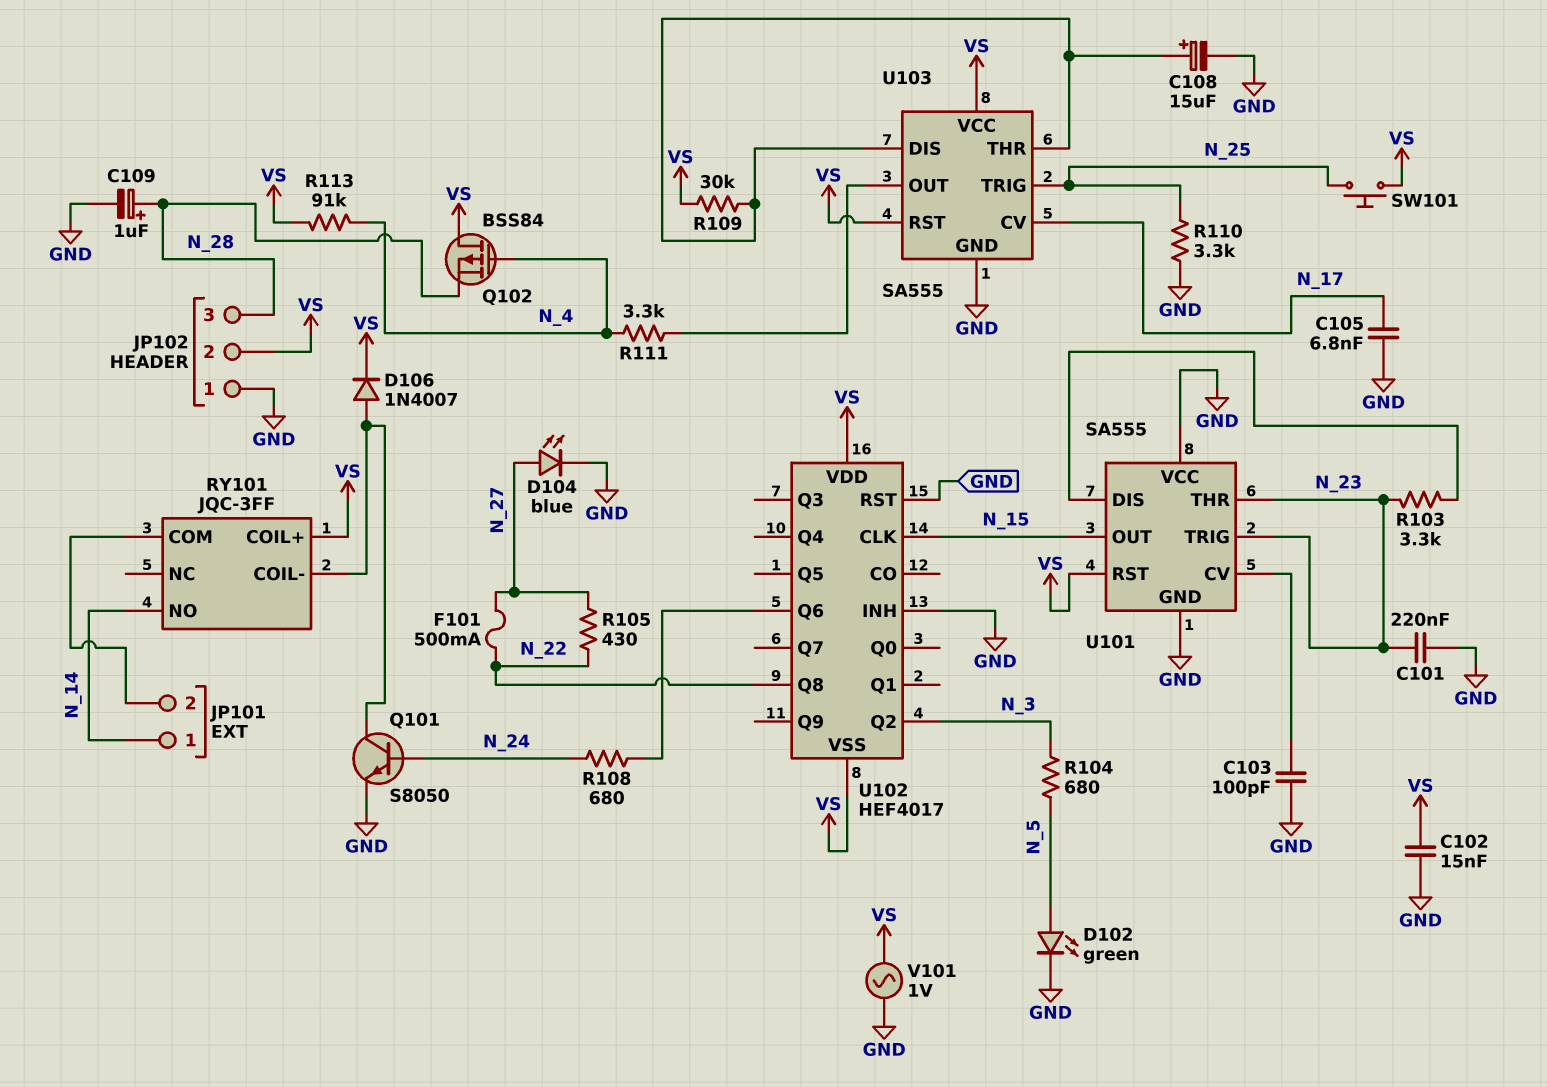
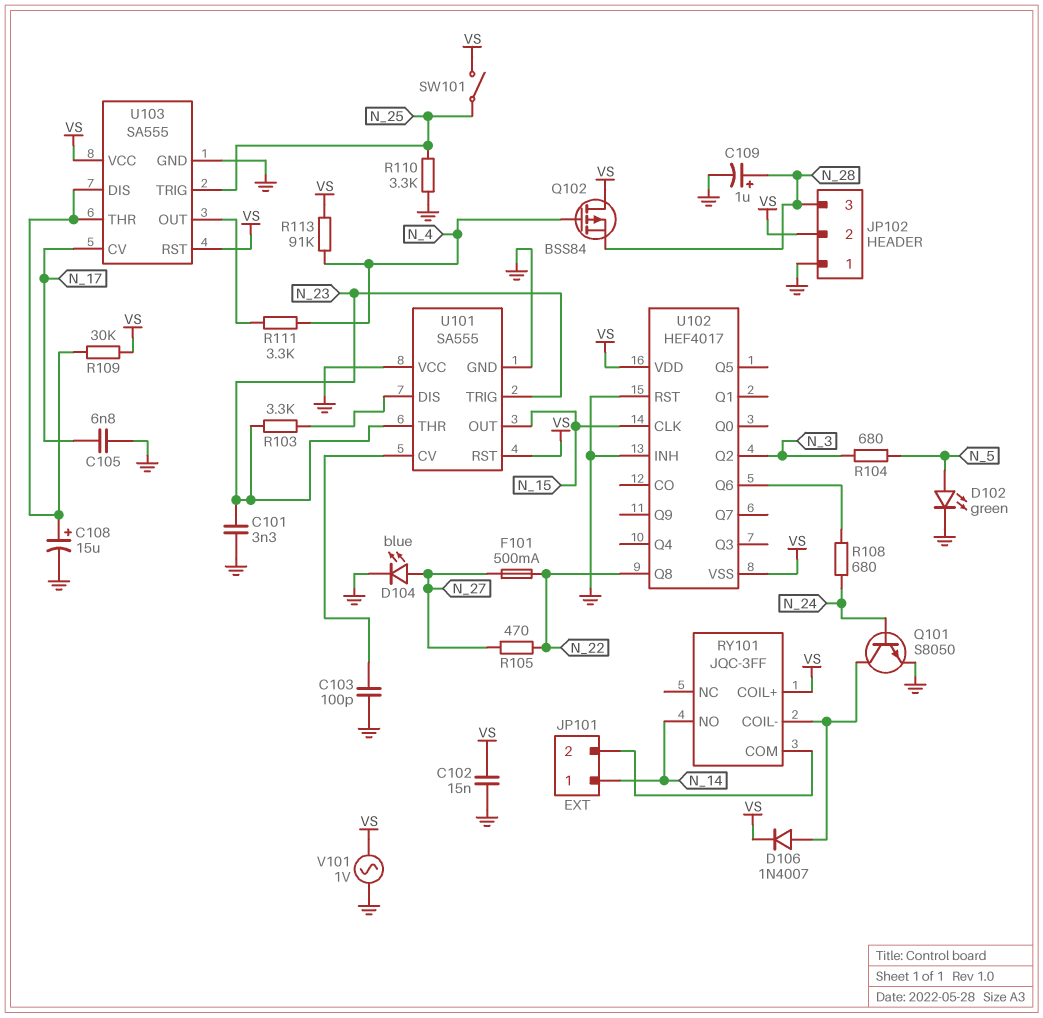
C101: 220nF (GND, N_23) -> 3.3nF (GND, N_23)
R105: 430 (N_22, N_27) -> 470 (N_22, N_27)
SW101: button (N_25, VS) -> switch (N_25, VS)

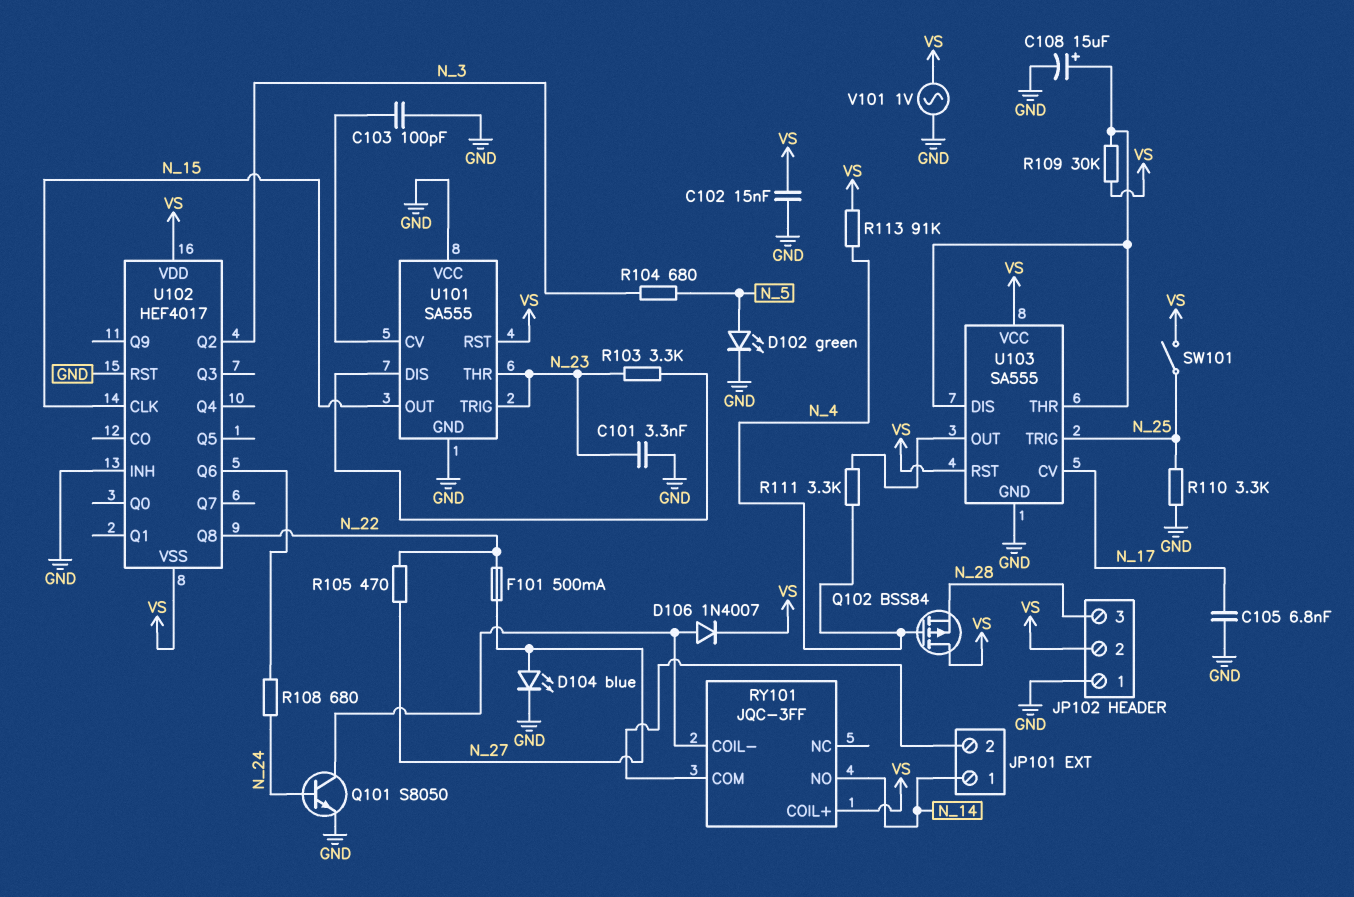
C109: 1uF (plus N_28, minus GND) -> none

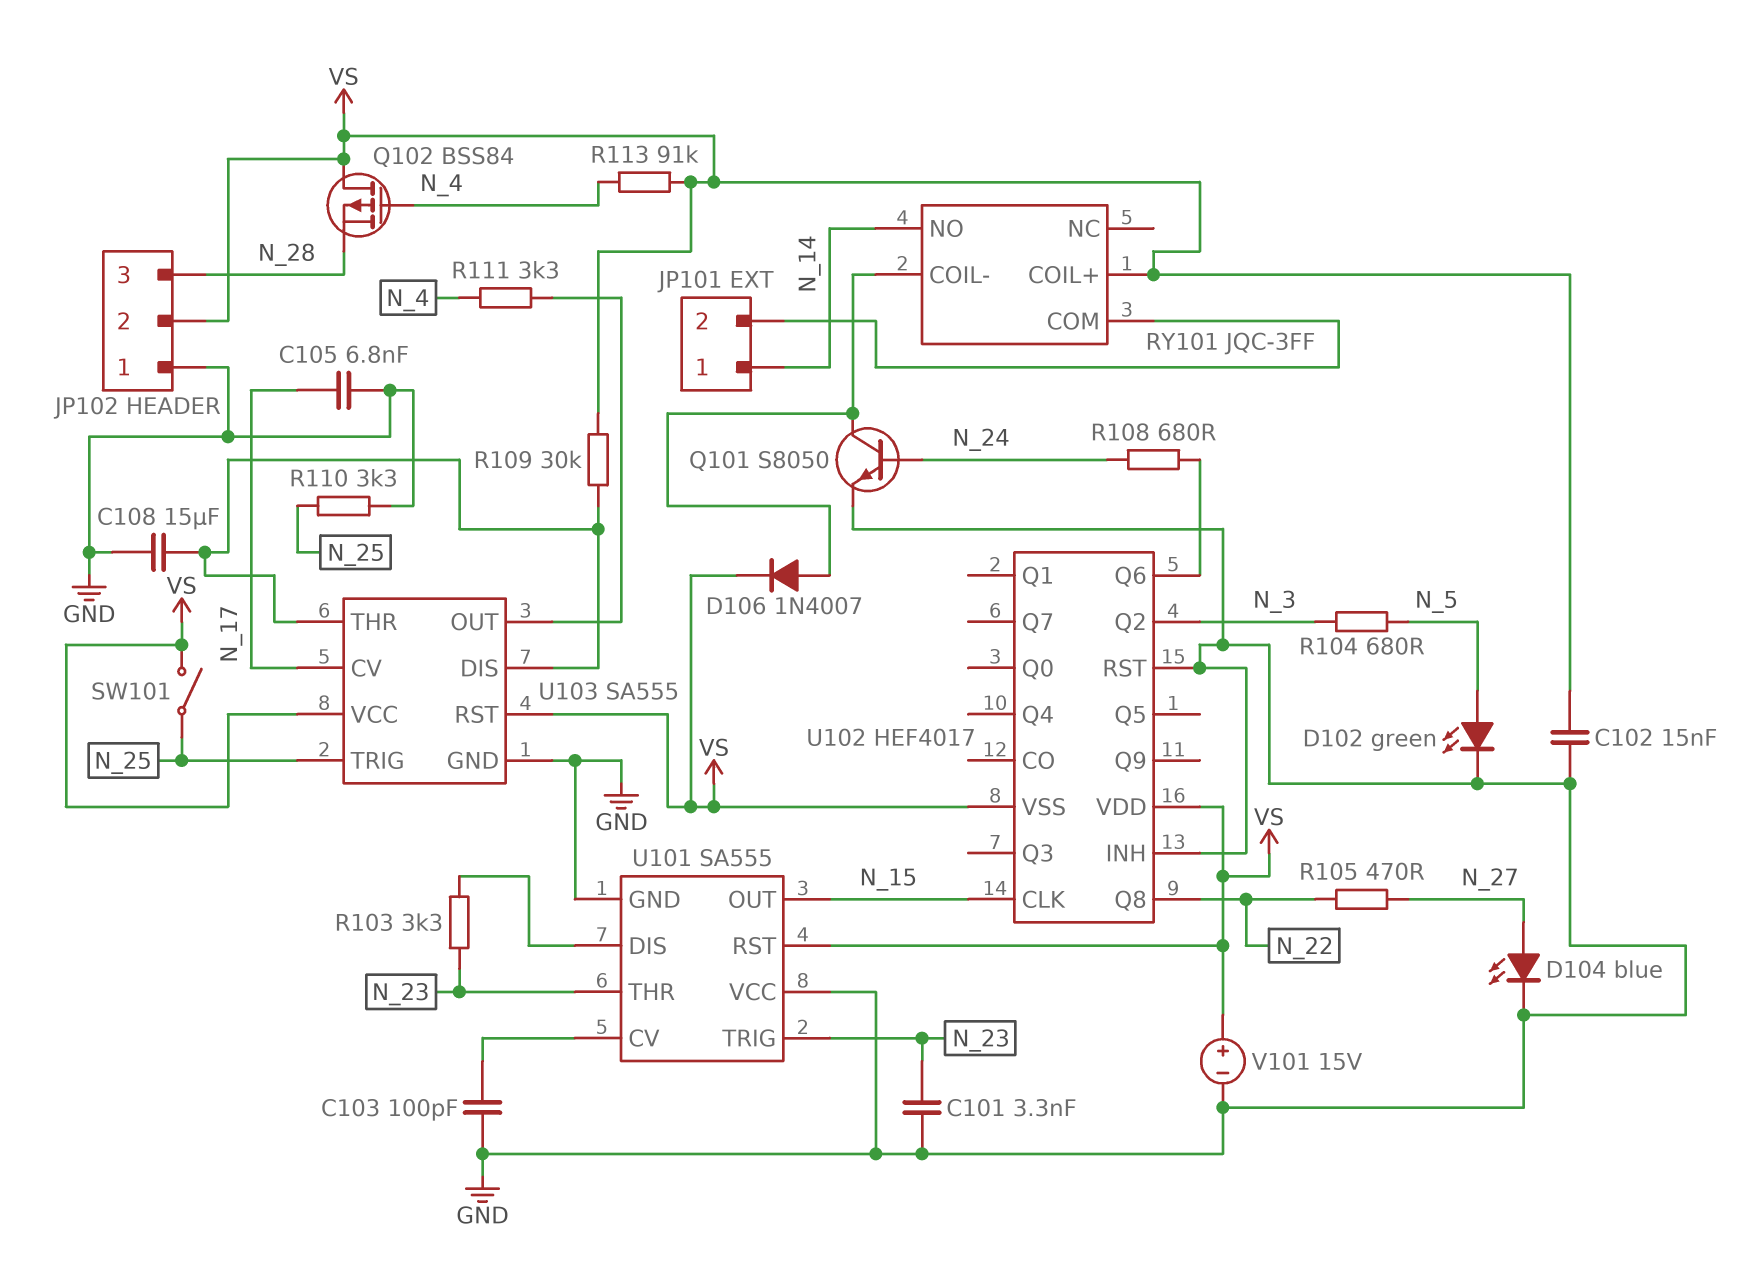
C108: 15uF (plus U103/DIS, minus GND) -> 15uF (GND, U103/DIS)
F101: 500mA (N_22, N_27) -> none
V101: AC 1V (GND, VS) -> 15V (plus VS, minus GND)

